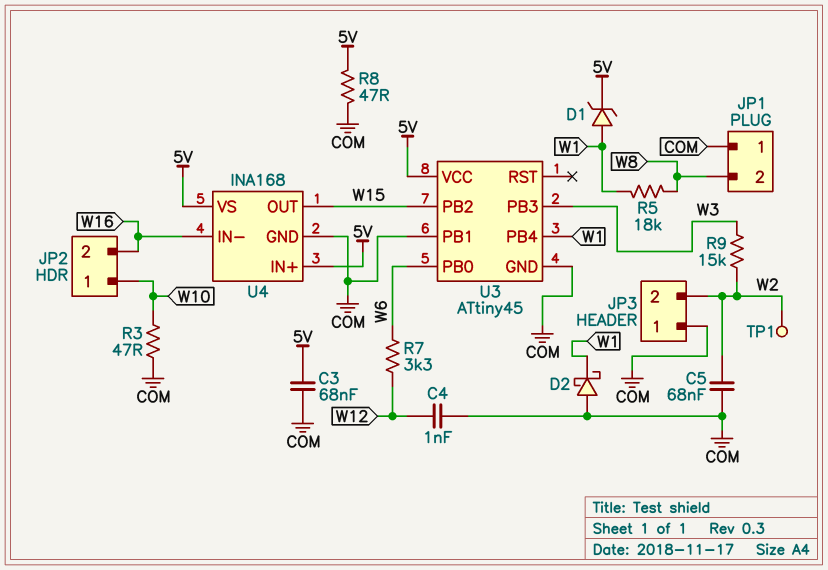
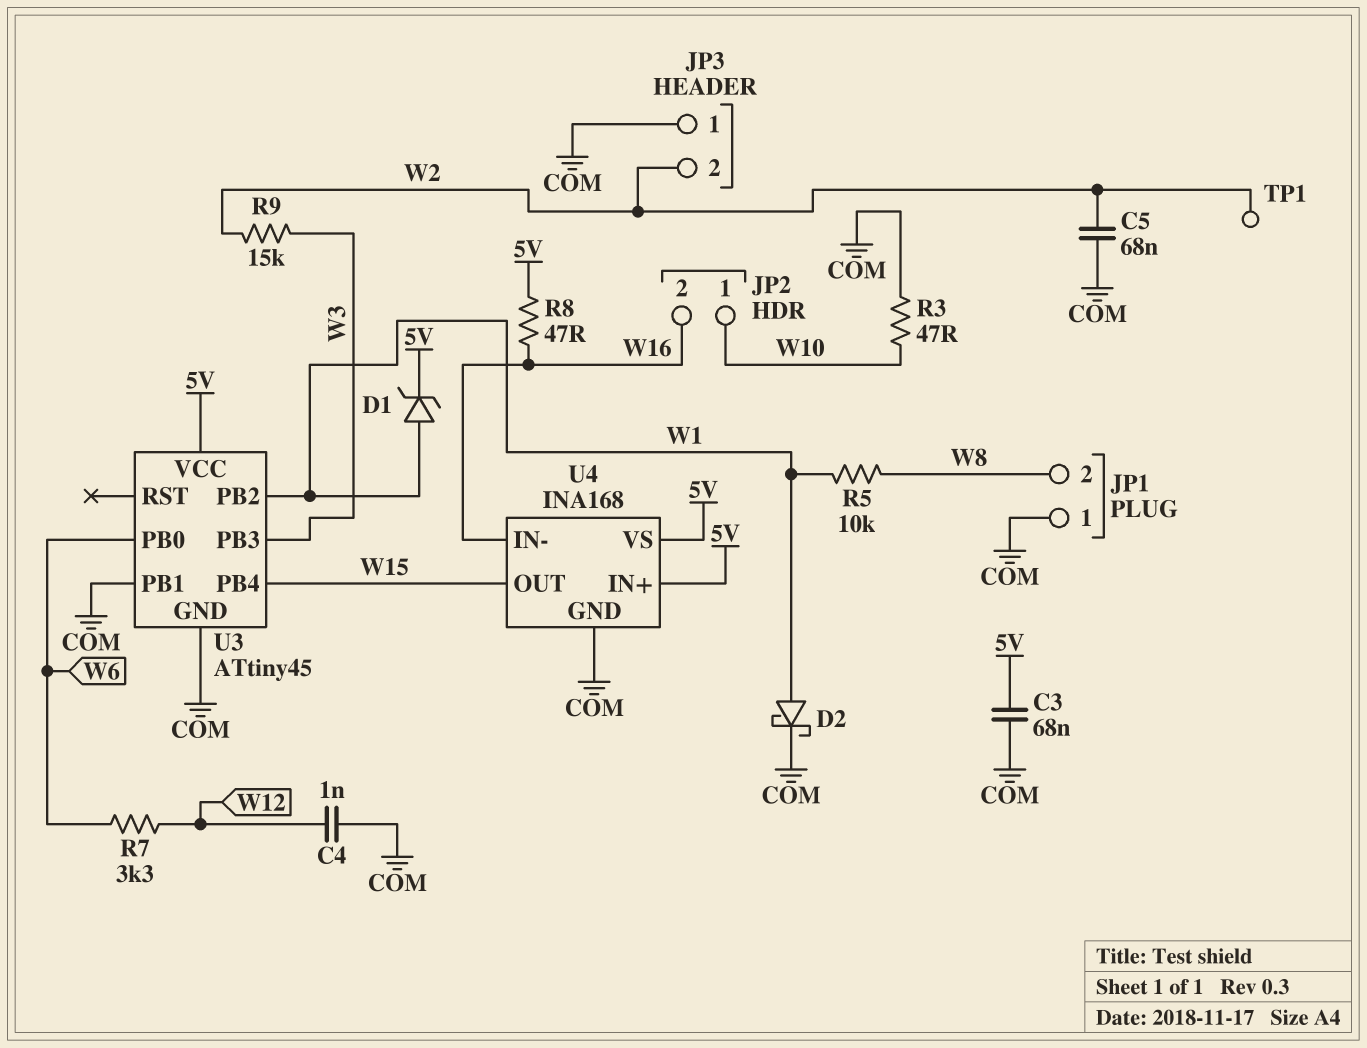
D2: schottky (A COM, K W1) -> schottky (A W1, K COM)
R5: 18k (W1, W8) -> 10k (W1, W8)
R8: 47 (5V, COM) -> 47 (5V, W16)
U3 pin PB2: W15 -> W1
U3 pin PB4: W1 -> W15

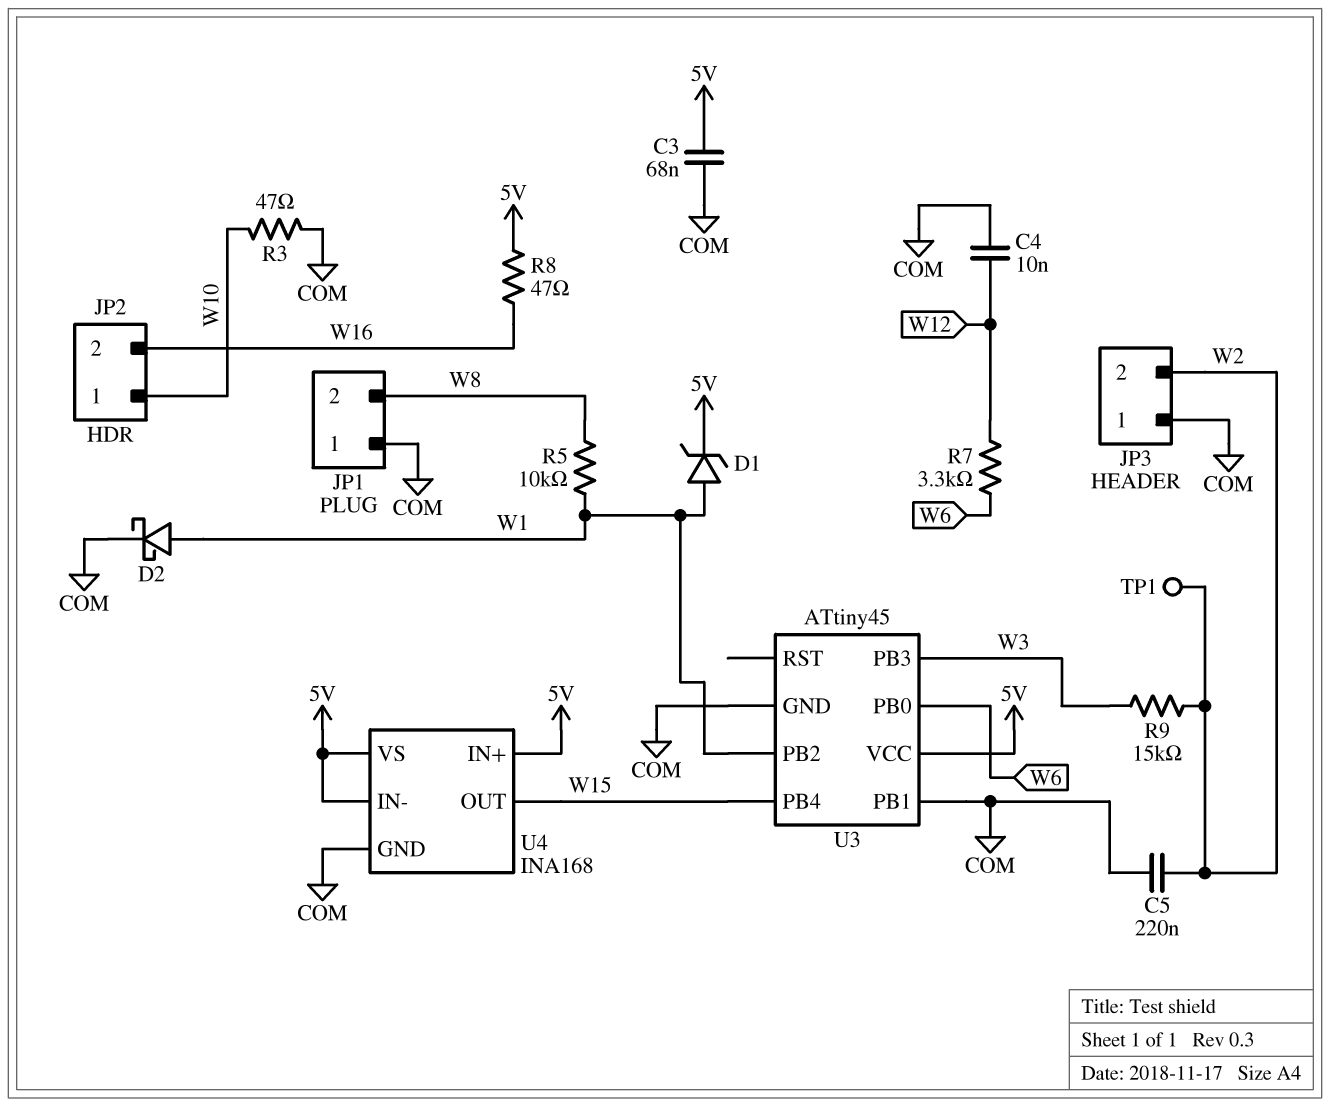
C4: 1nF (COM, W12) -> 10nF (COM, W12)
C5: 68nF (COM, W2) -> 220nF (COM, W2)
U4 pin IN-: W16 -> 5V

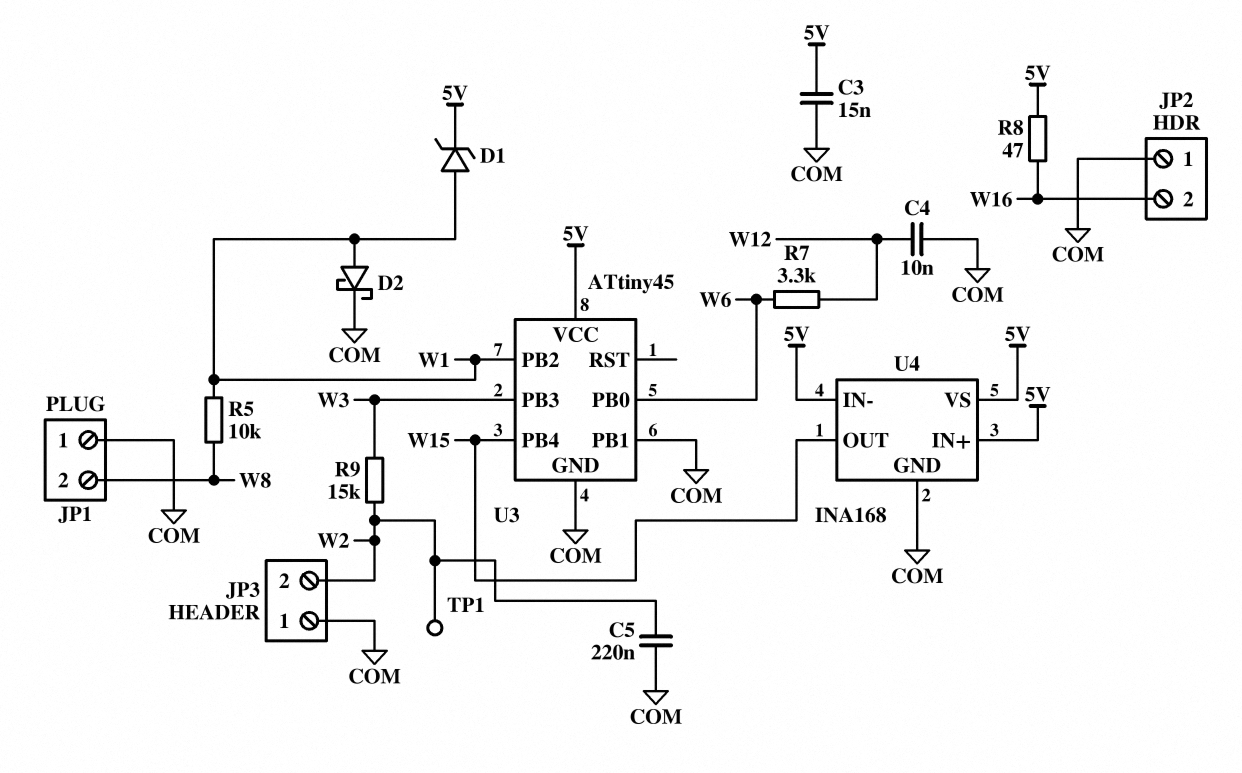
C3: 68nF (5V, COM) -> 15nF (5V, COM)
JP2 pin 1: W10 -> COM
R3: 47 (COM, W10) -> none

